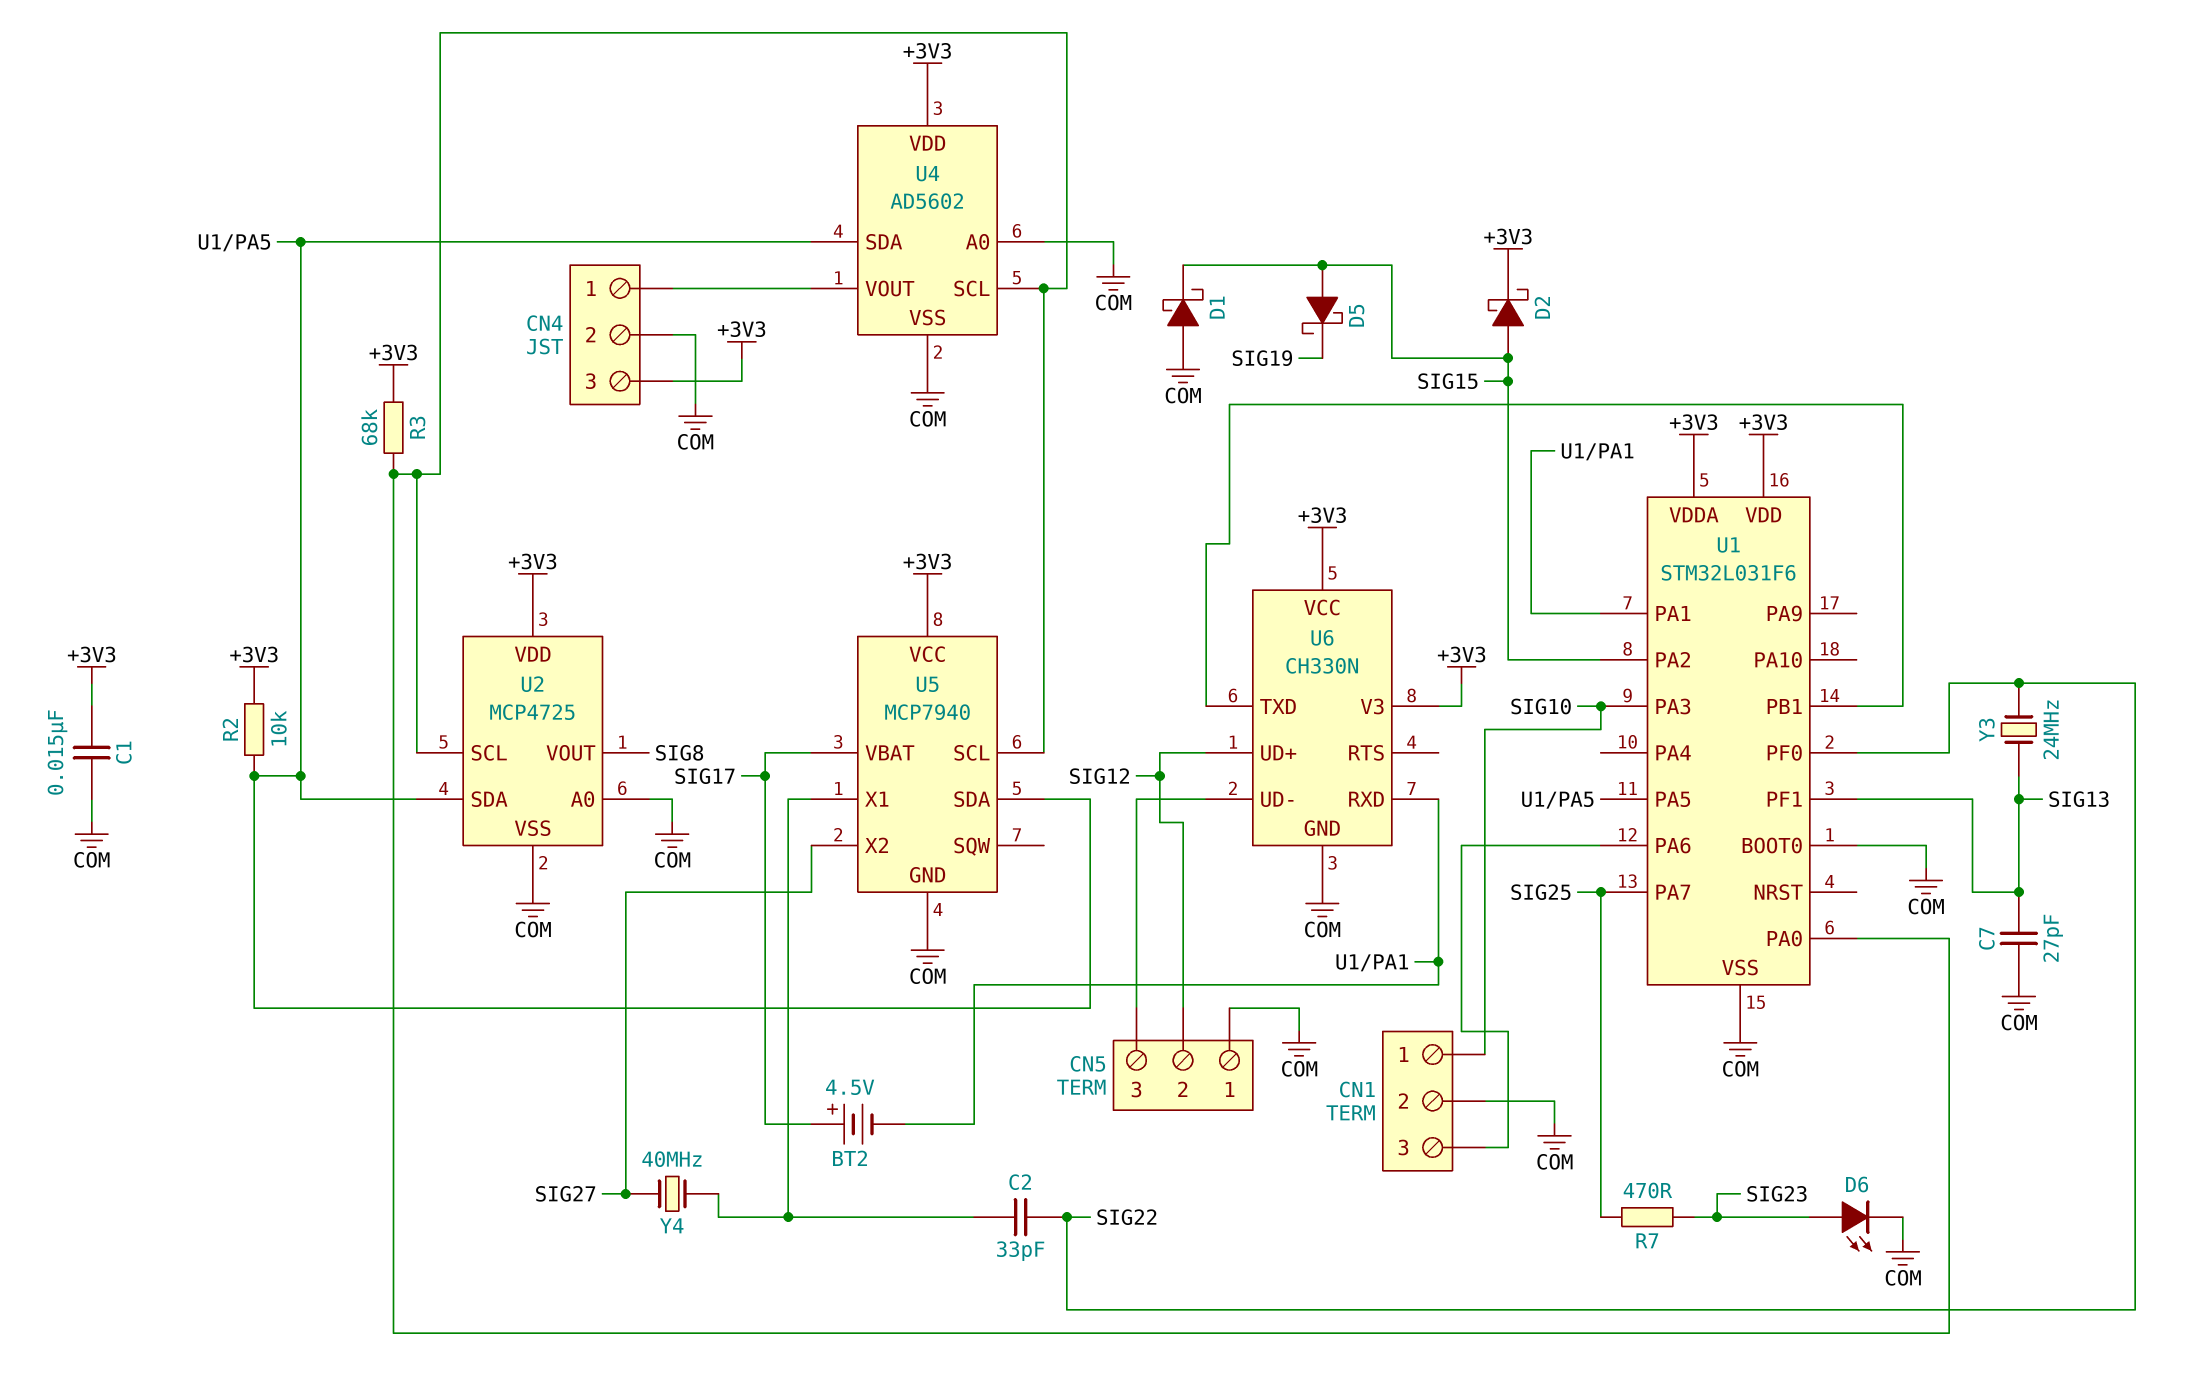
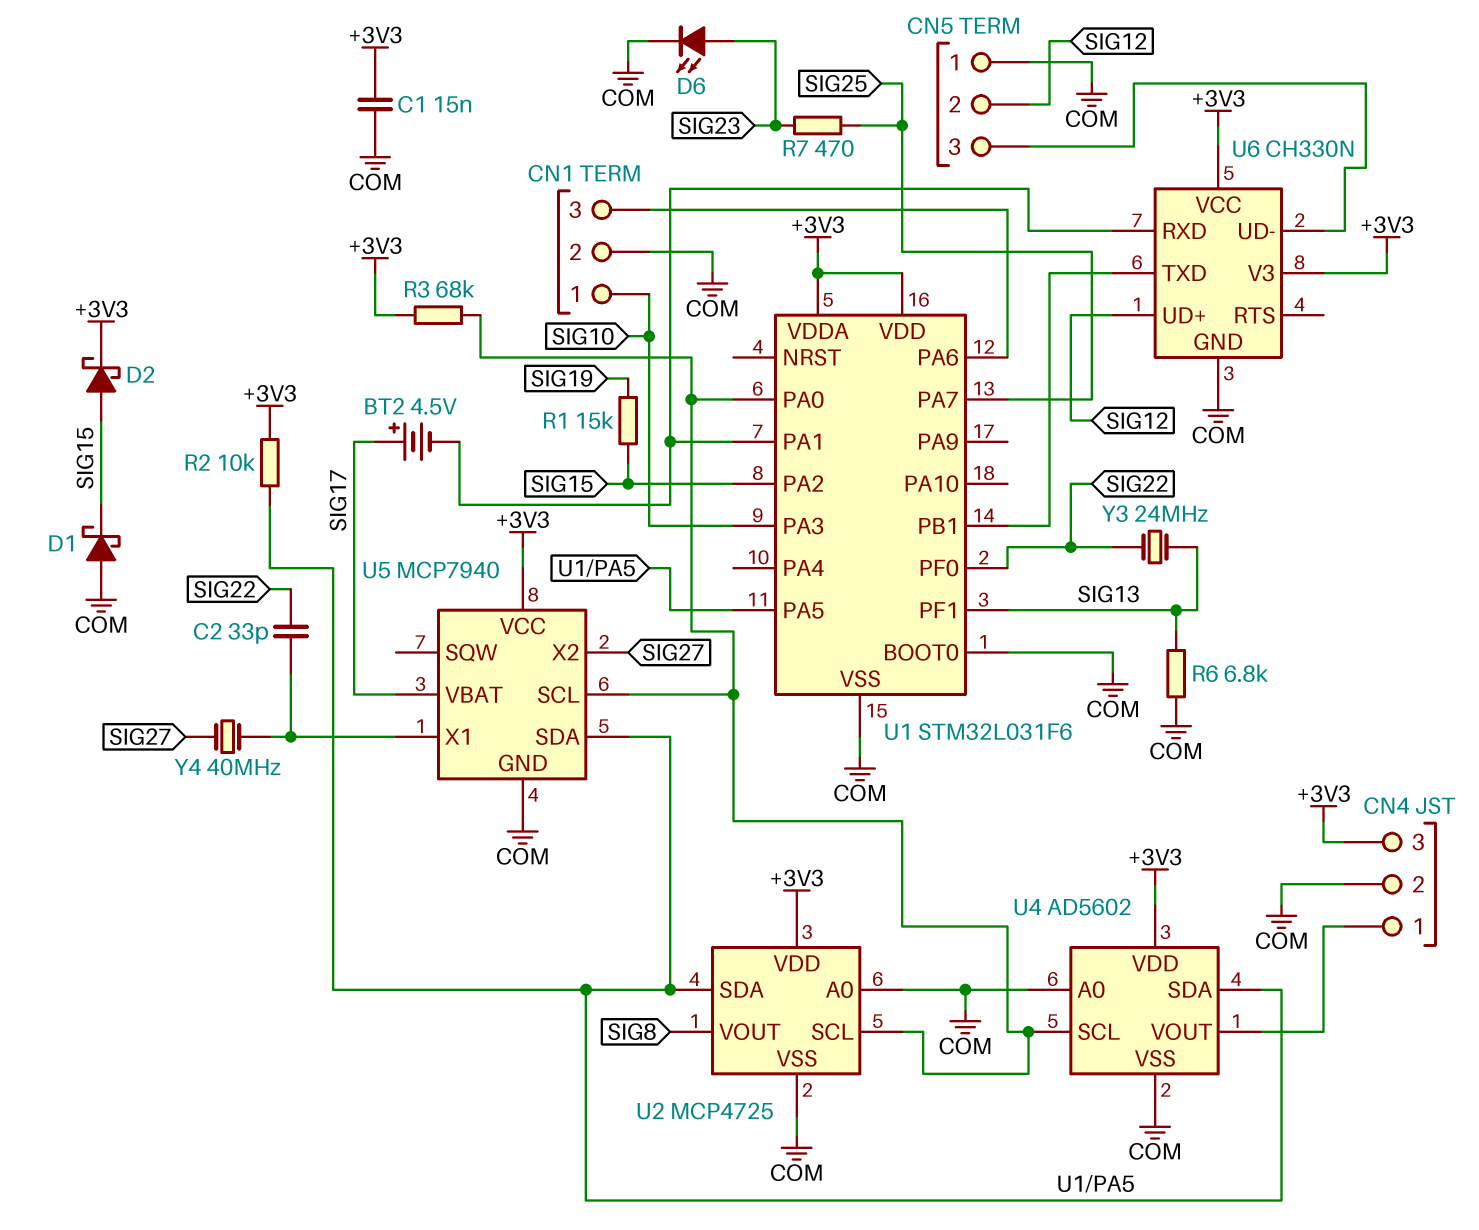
C7: 27pF (COM, SIG13) -> none
D5: schottky (A SIG15, K SIG19) -> none
R1: none -> 15k (SIG15, SIG19)
R6: none -> 6.8k (COM, SIG13)

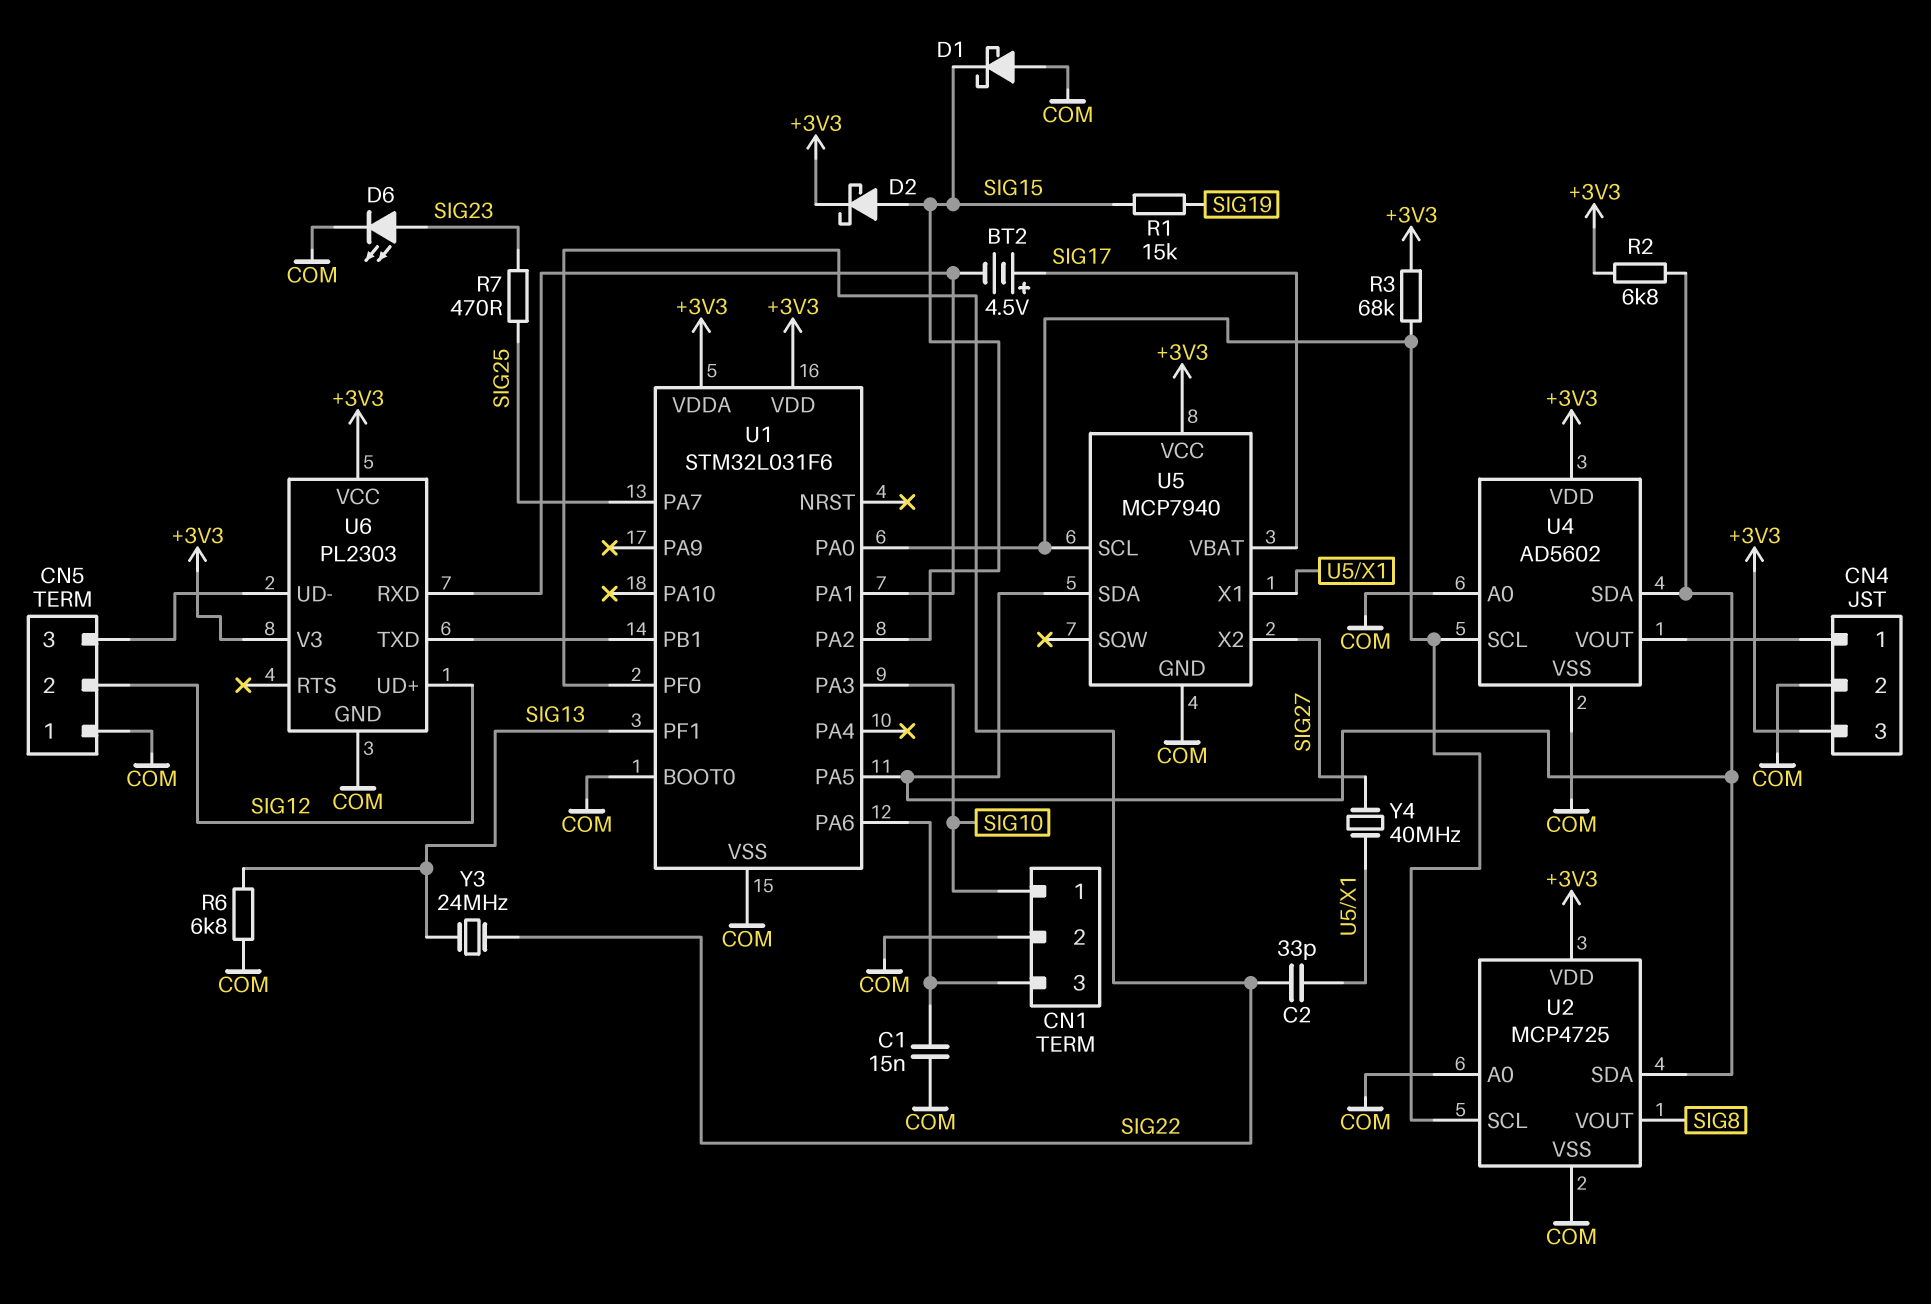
C1: 15nF (+3V3, COM) -> 15nF (CN1/3, COM)
R2: 10k (+3V3, U1/PA5) -> 6.8k (+3V3, U1/PA5)
U6: CH330N -> PL2303

